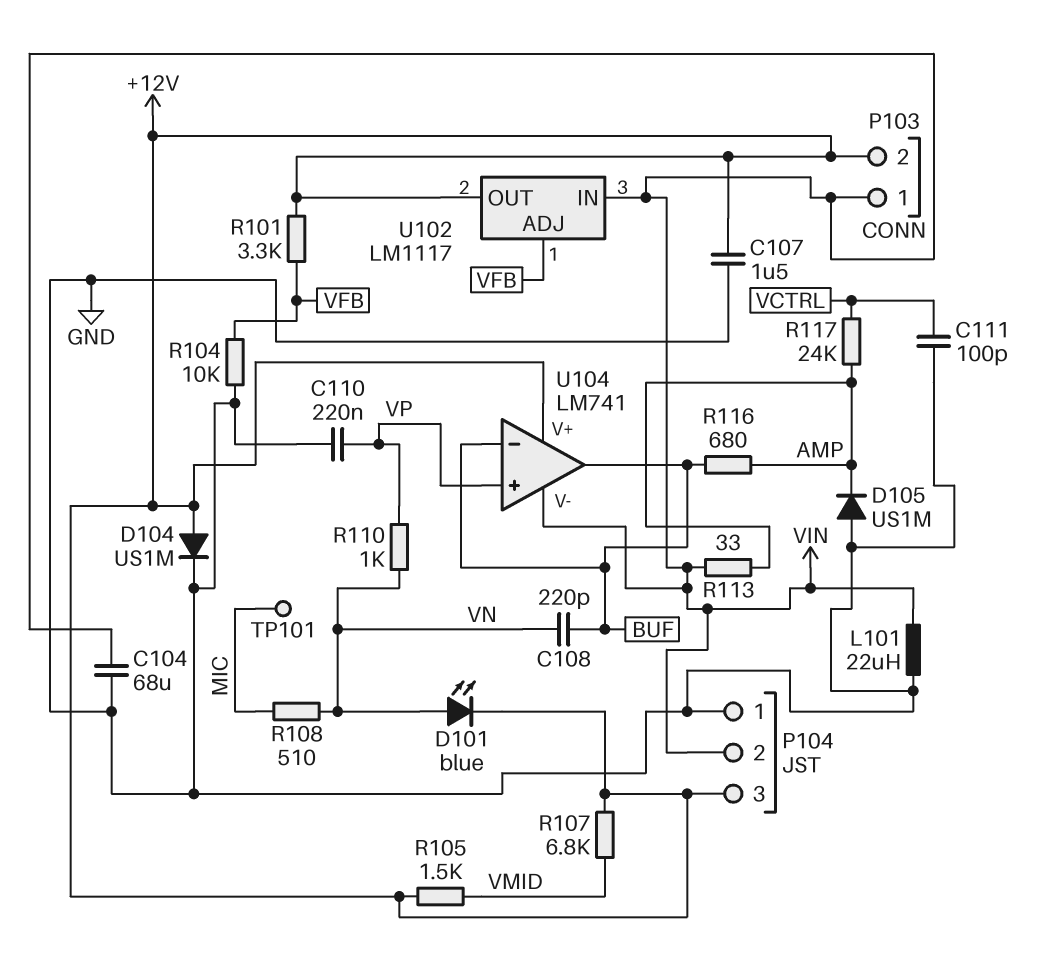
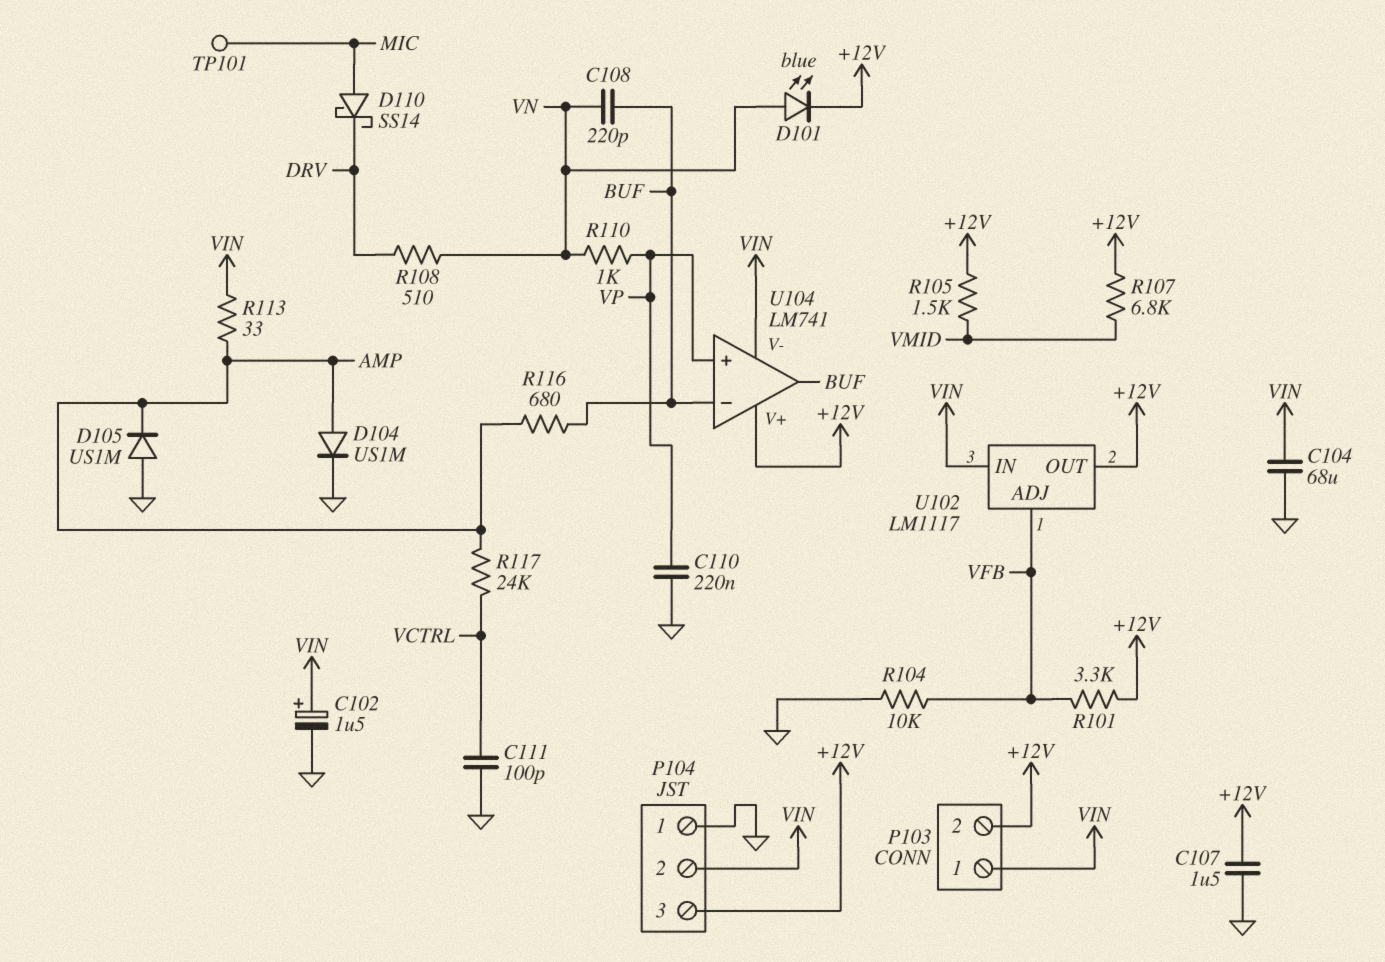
C102: none -> 1.5uF (plus VIN, minus GND)
D104: diode US1M (A +12V, K GND) -> diode US1M (A AMP, K GND)
D110: none -> schottky SS14 (A MIC, K DRV)
L101: 22uH (GND, VIN) -> none
R108: 510 (MIC, VN) -> 510 (DRV, VN)

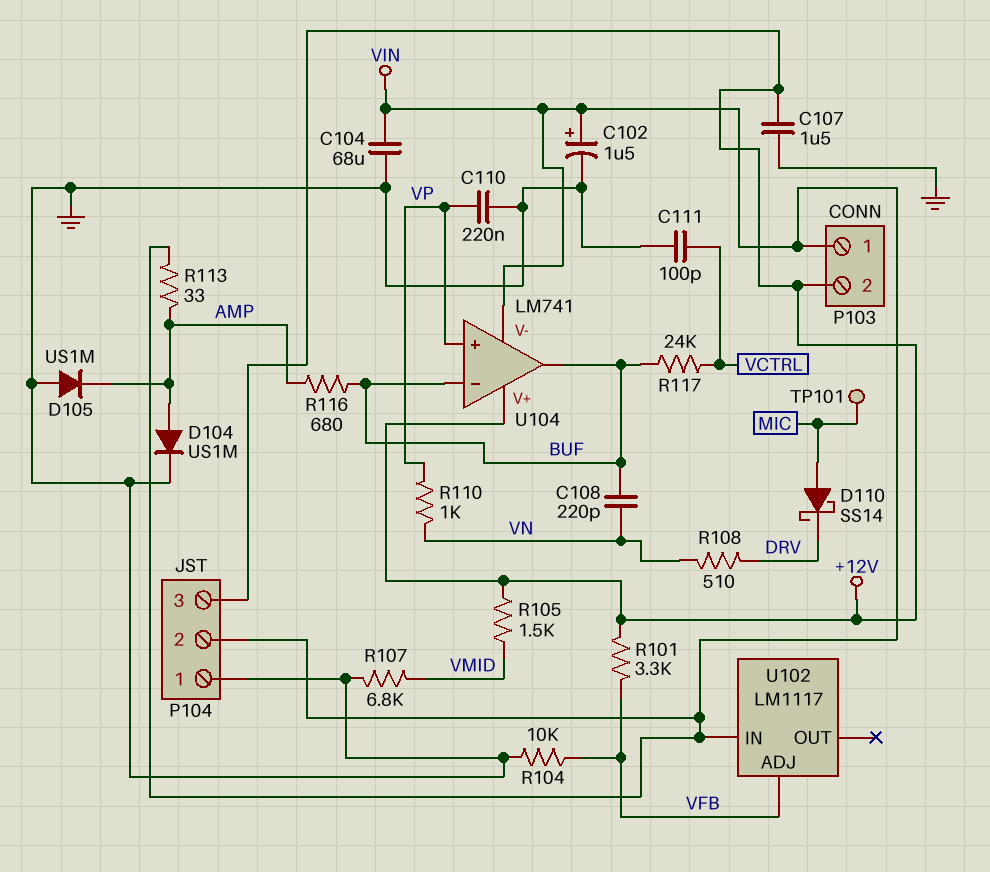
D101: LED blue (A VN, K +12V) -> none
R107: 6.8k (+12V, VMID) -> 6.8k (GND, VMID)
R117: 24k (AMP, VCTRL) -> 24k (BUF, VCTRL)
U102 pin OUT: +12V -> none

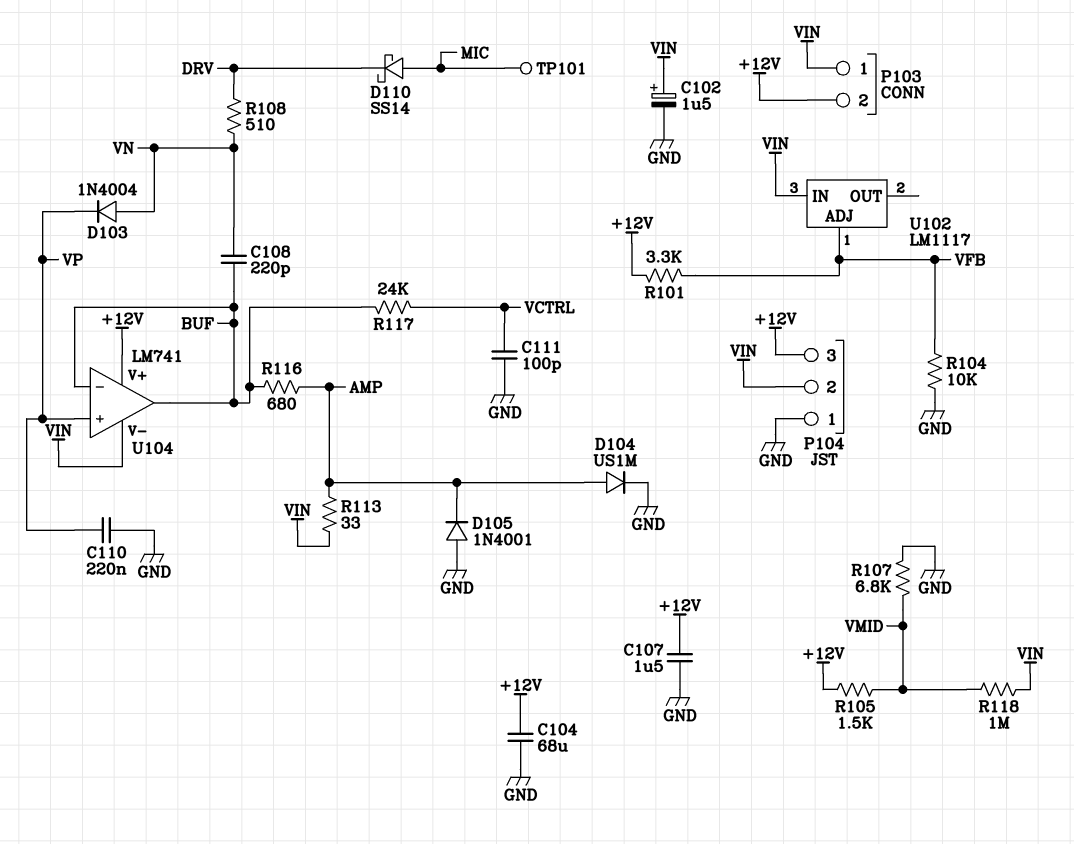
C104: 68uF (GND, VIN) -> 68uF (+12V, GND)
D103: none -> diode 1N4004 (A VN, K VP)
D105: diode US1M (A GND, K AMP) -> diode 1N4001 (A GND, K AMP)
R110: 1k (VN, VP) -> none
R118: none -> 1M (VIN, VMID)

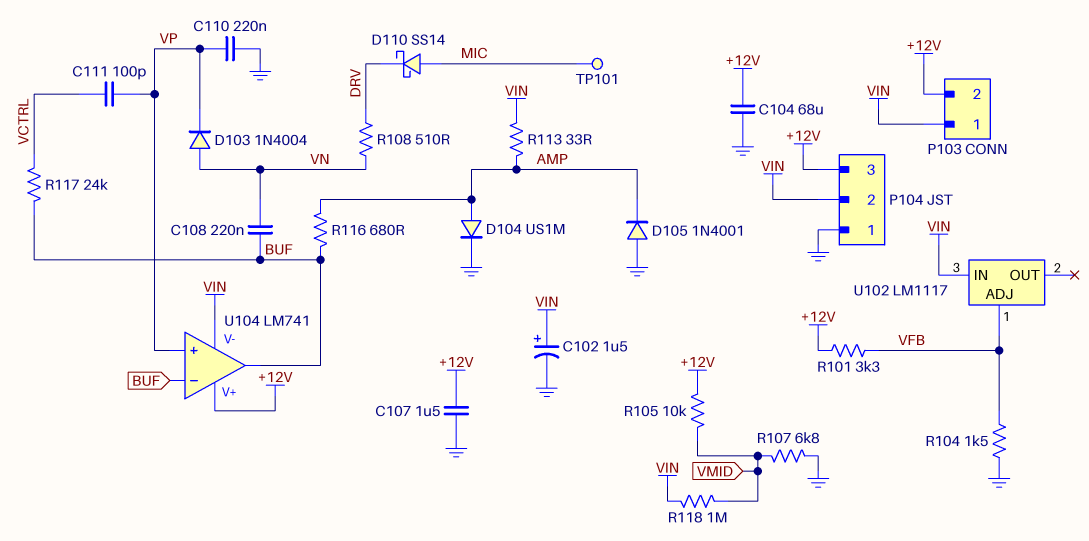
C108: 220pF (BUF, VN) -> 220nF (BUF, VN)
C111: 100pF (GND, VCTRL) -> 100pF (VCTRL, VP)
R104: 10k (GND, VFB) -> 1.5k (GND, VFB)
R105: 1.5k (+12V, VMID) -> 10k (+12V, VMID)

